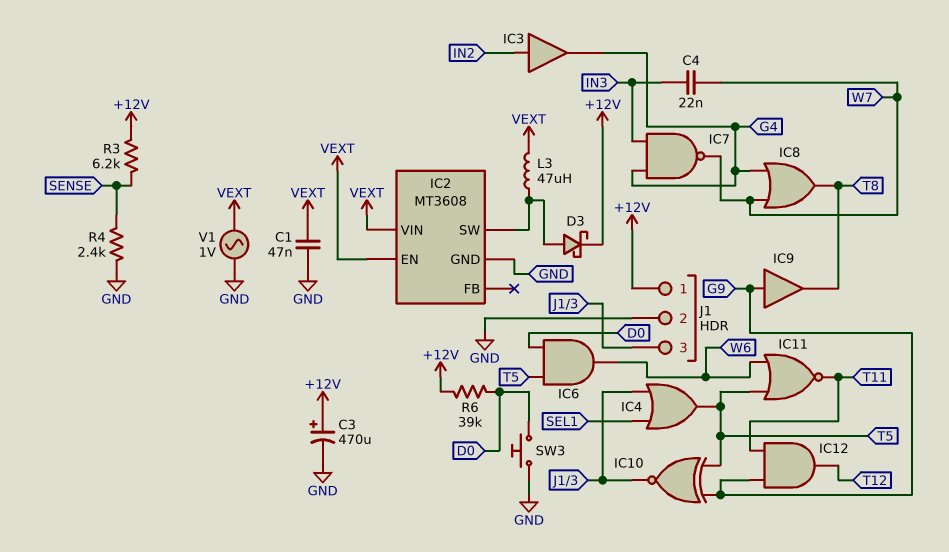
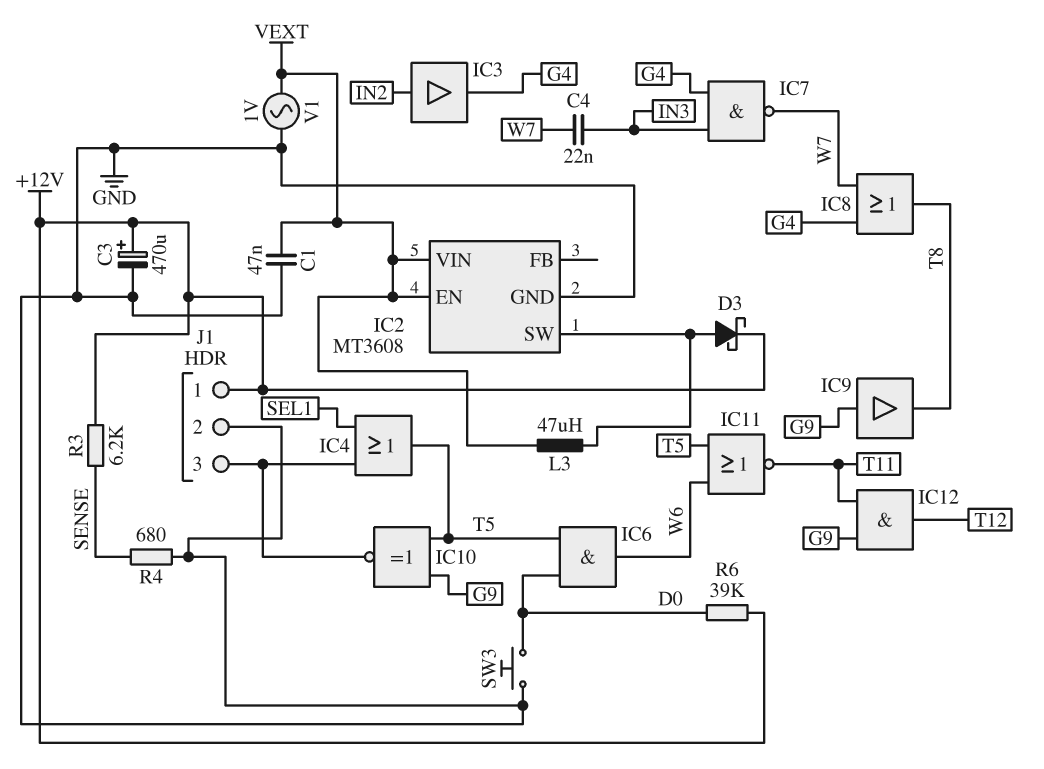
R4: 2.4k (GND, SENSE) -> 680 (GND, SENSE)

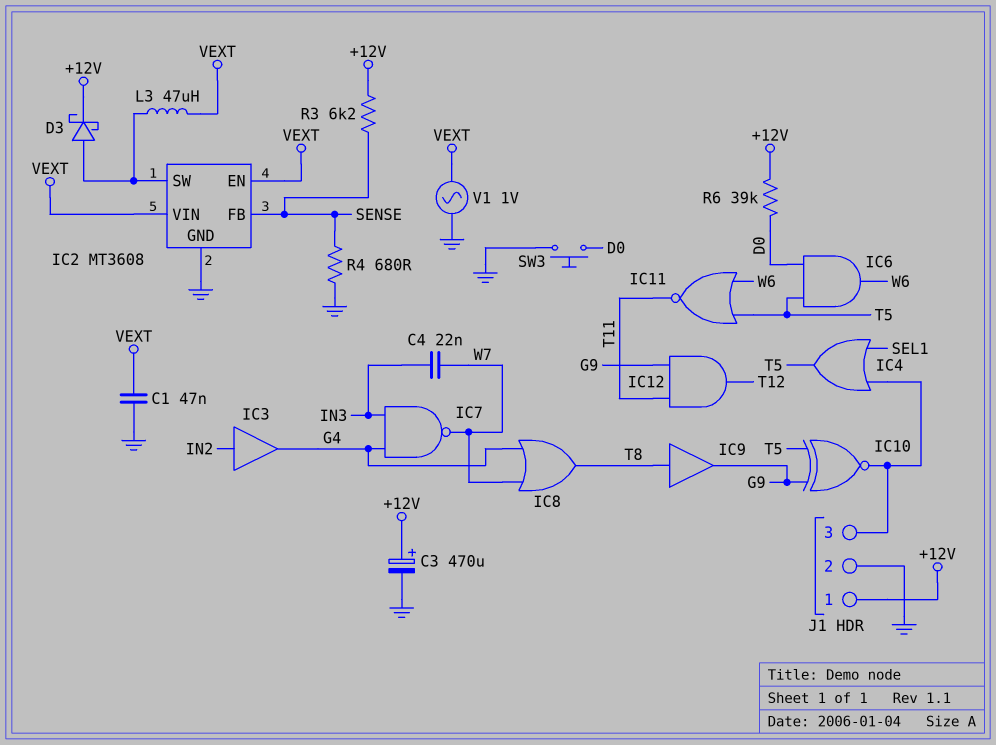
IC2 pin FB: none -> SENSE
IC9: buffer (in G9, out T8) -> buffer (in T8, out G9)

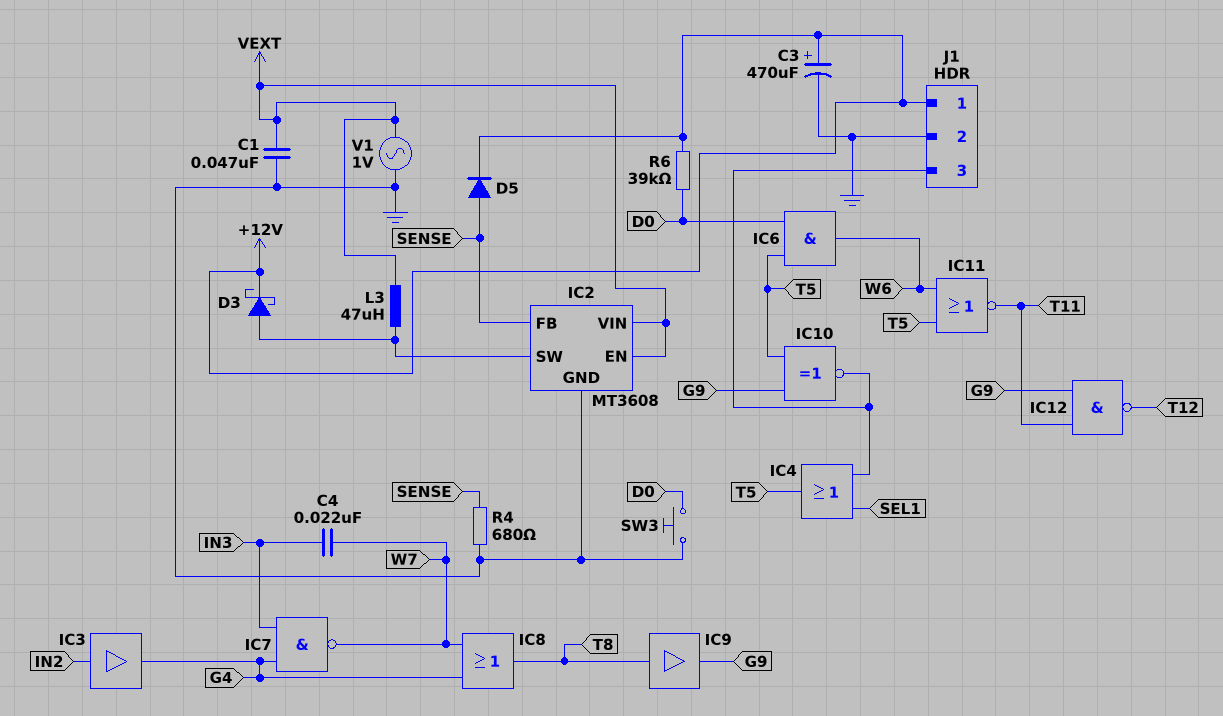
D5: none -> diode (A SENSE, K +12V)
IC12: AND (in G9, in T11, out T12) -> NAND (in G9, in T11, out T12)
R3: 6.2k (+12V, SENSE) -> none

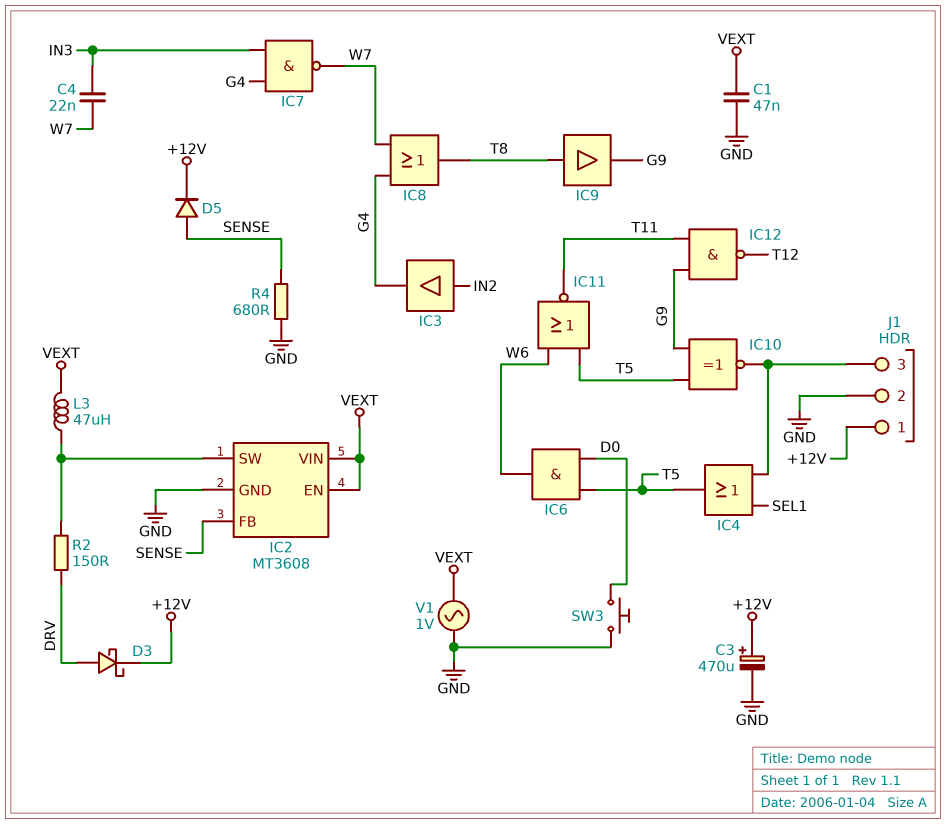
D3: schottky (A IC2/SW, K +12V) -> schottky (A DRV, K +12V)
R2: none -> 150 (DRV, IC2/SW)
R6: 39k (+12V, D0) -> none

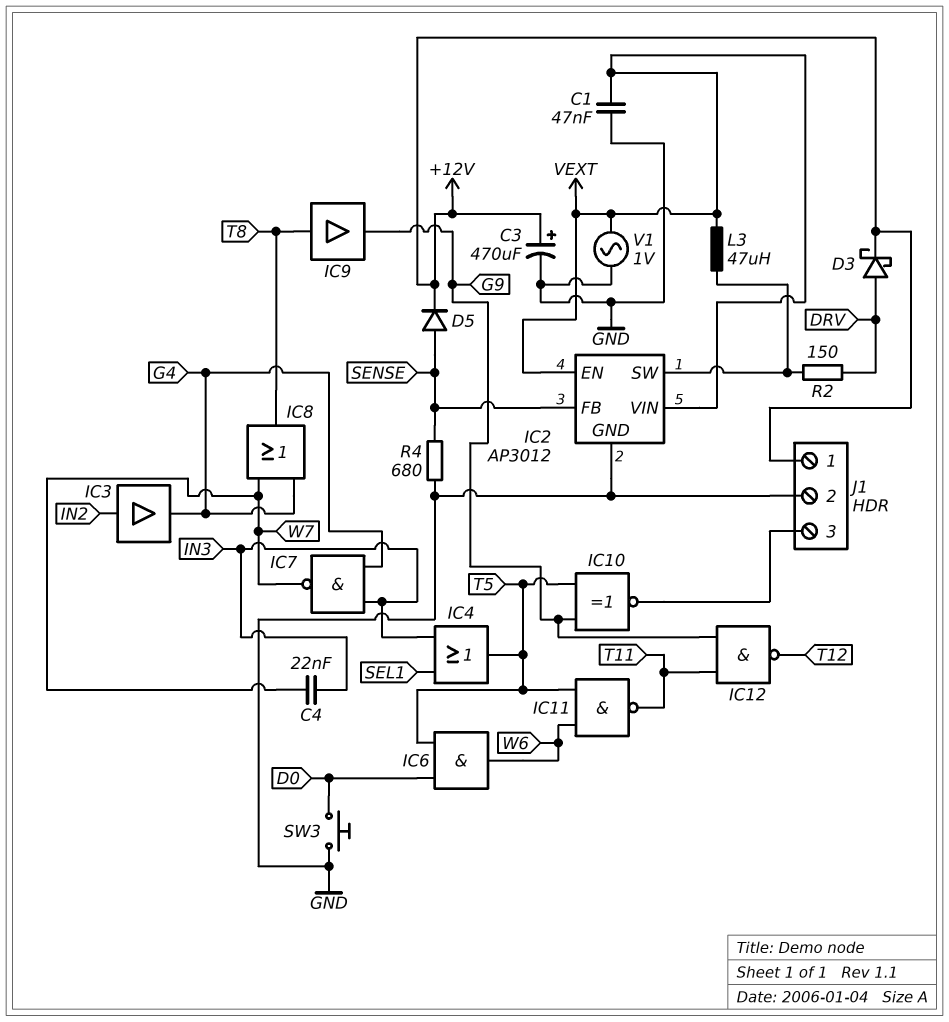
IC2: MT3608 -> AP3012
IC4: OR (in J1/3, in SEL1, out T5) -> OR (in IN3, in SEL1, out T5)
IC11: NOR (in T5, in W6, out T11) -> NAND (in T5, in W6, out T11)

